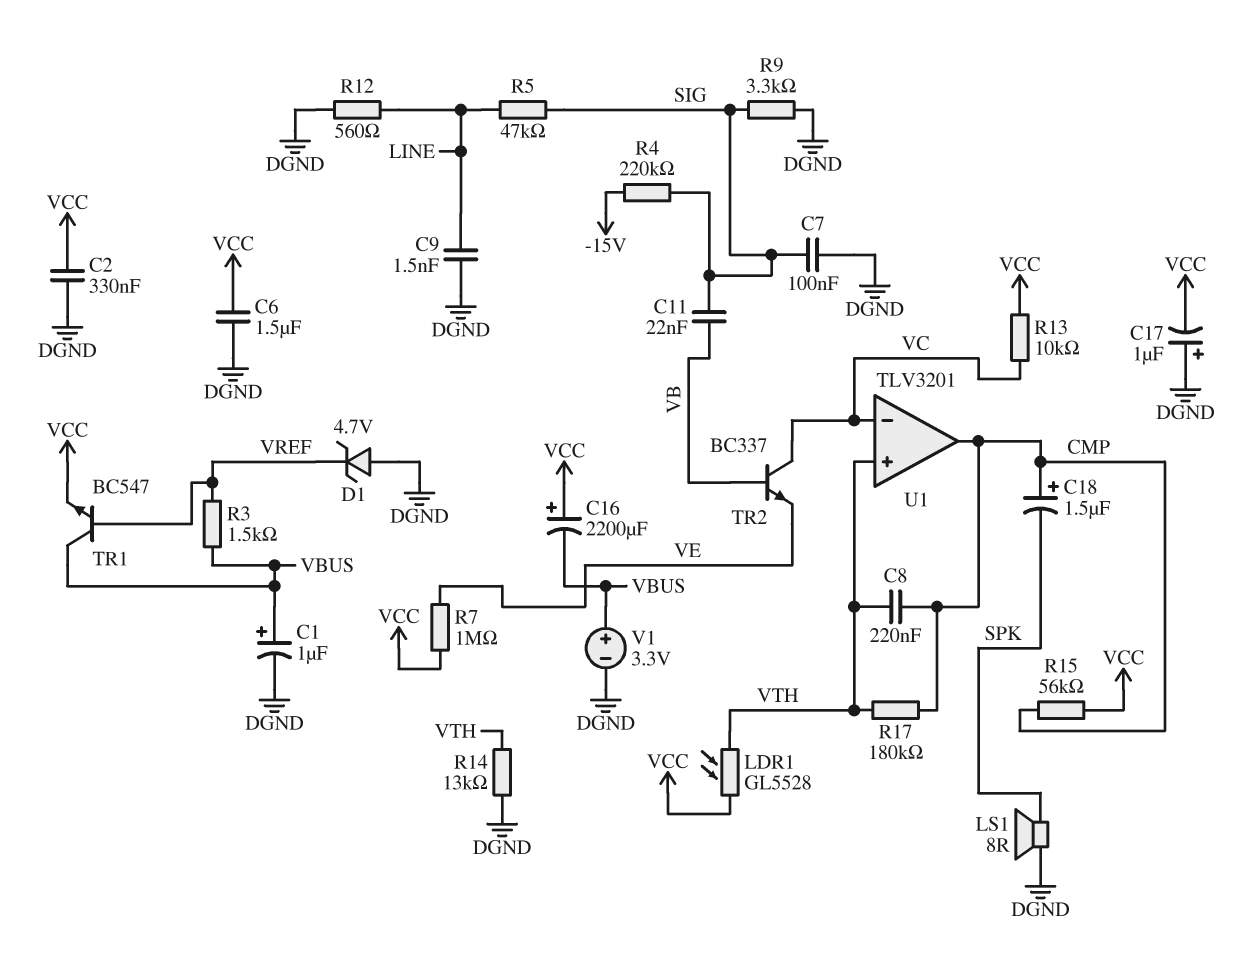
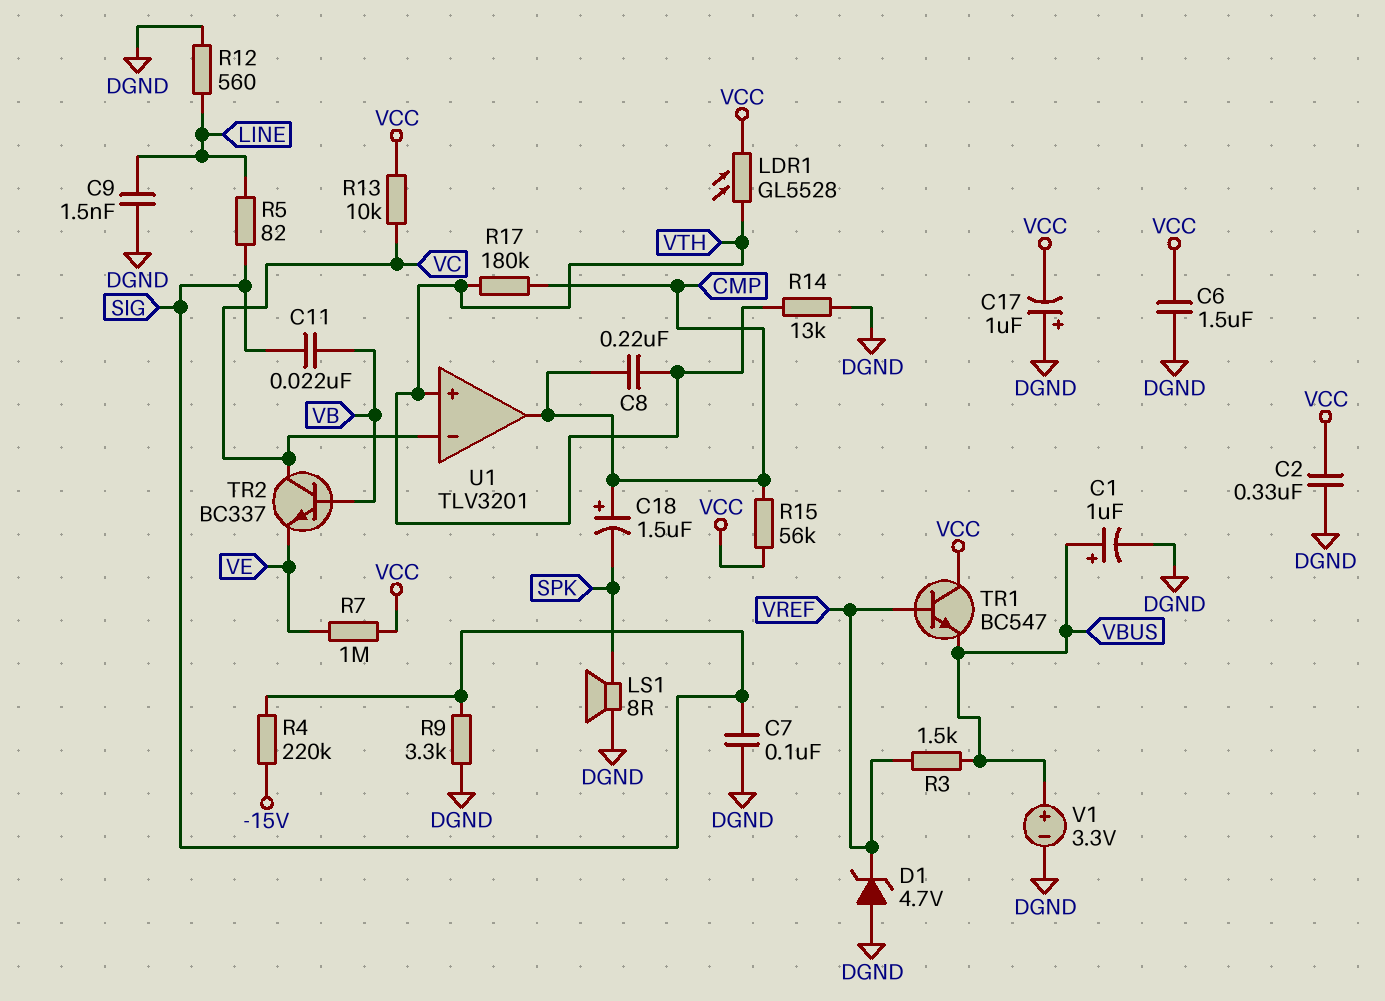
C16: 2200uF (plus VCC, minus VBUS) -> none
R5: 47k (LINE, SIG) -> 82 (LINE, SIG)
TR1: NPN BC547 (B VREF, C VBUS, E VCC) -> NPN BC547 (B VREF, C VCC, E VBUS)

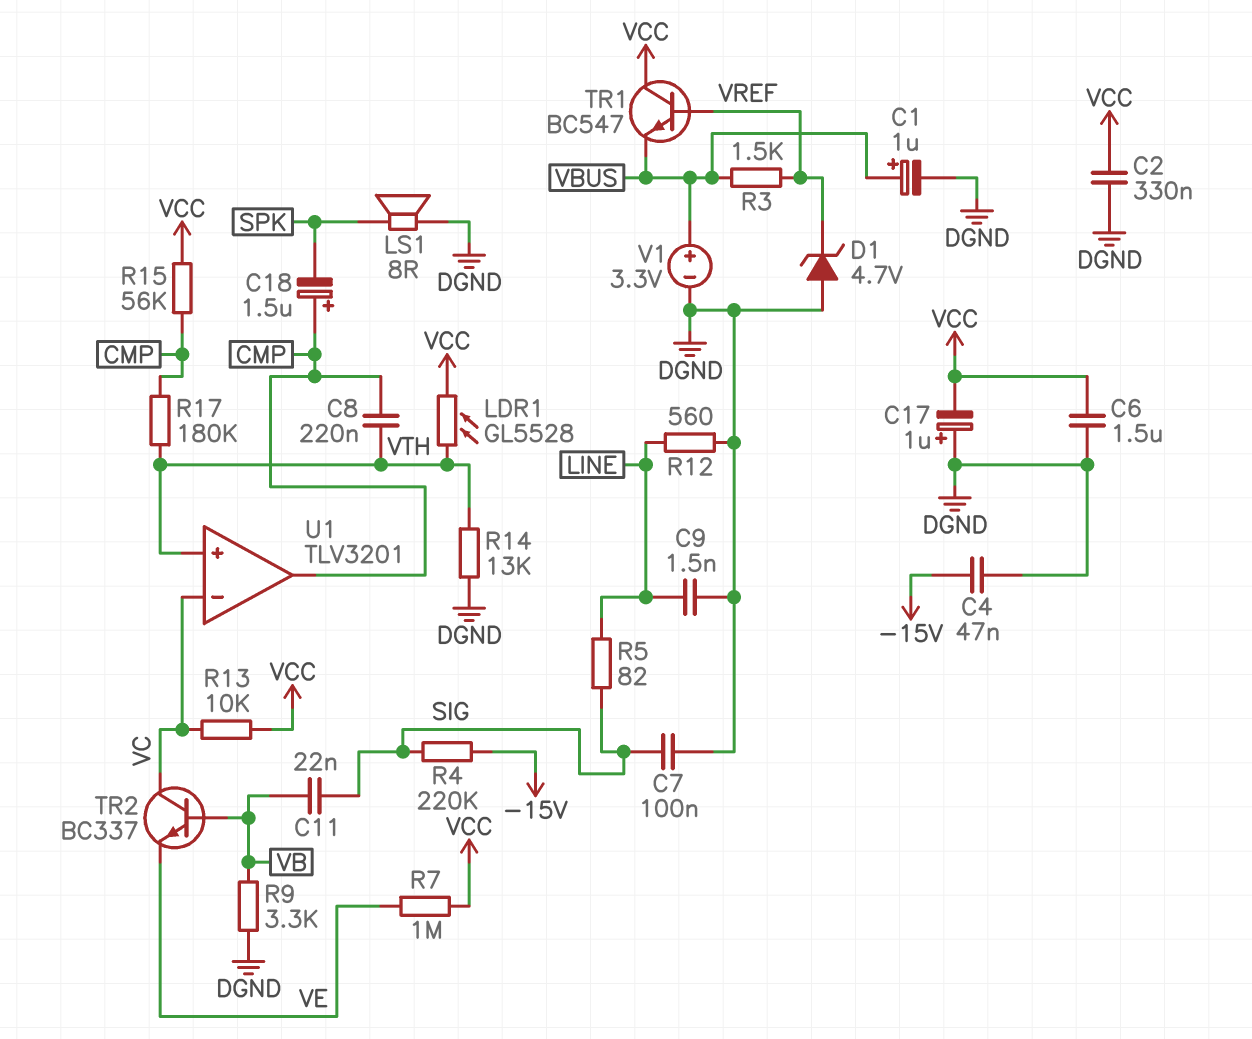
C4: none -> 47nF (-15V, DGND)
R9: 3.3k (DGND, SIG) -> 3.3k (DGND, VB)

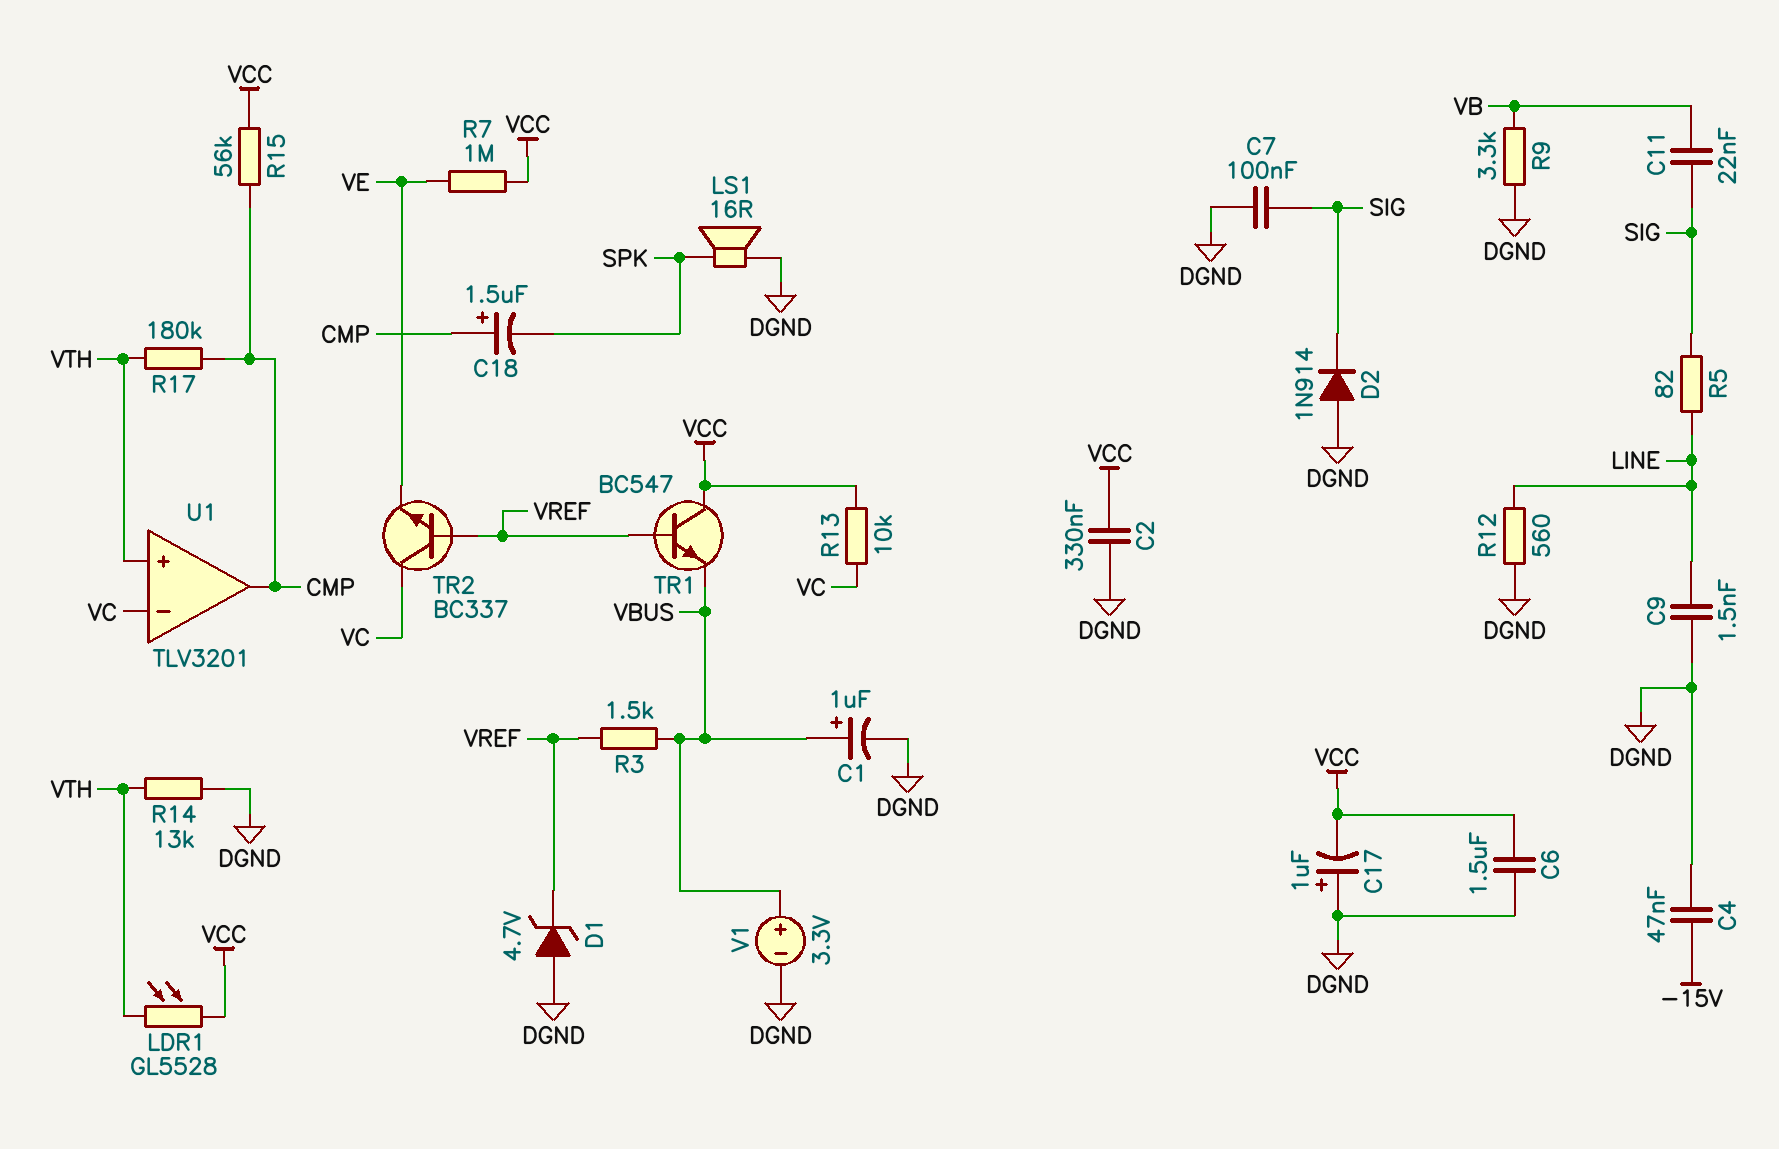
C8: 220nF (CMP, VTH) -> none
D2: none -> diode 1N914 (A DGND, K SIG)
LS1: speaker 8R (DGND, SPK) -> speaker 16R (DGND, SPK)
R4: 220k (-15V, SIG) -> none
TR2: NPN BC337 (B VB, C VC, E VE) -> NPN BC337 (B VREF, C VC, E VE)

